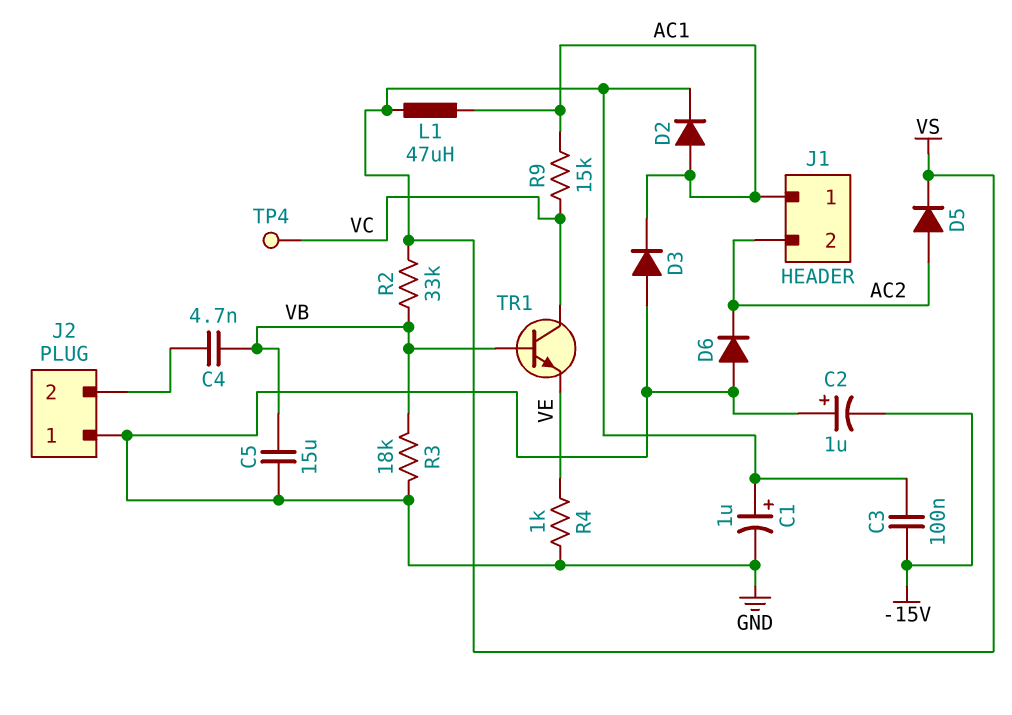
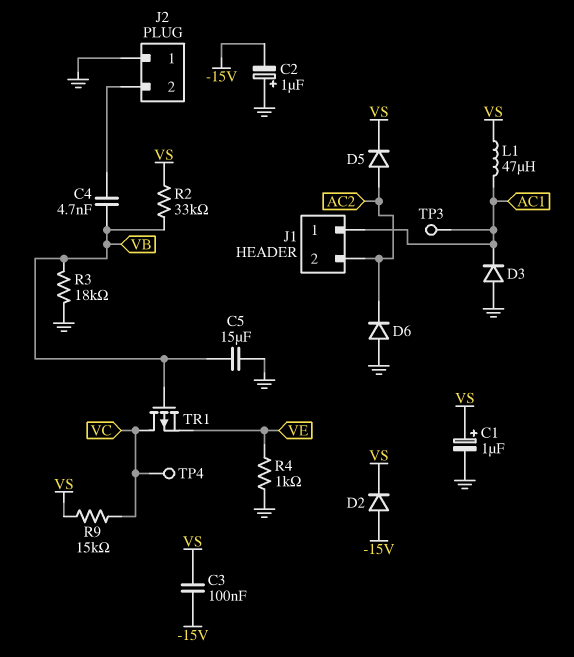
D2: diode (A AC1, K VS) -> diode (A -15V, K VS)
R9: 15k (AC1, VC) -> 15k (VC, VS)
TP3: none -> test point (AC1)
TR1: NPN (B VB, C VC, E VE) -> PMOS (G VB, D VC, S VE)

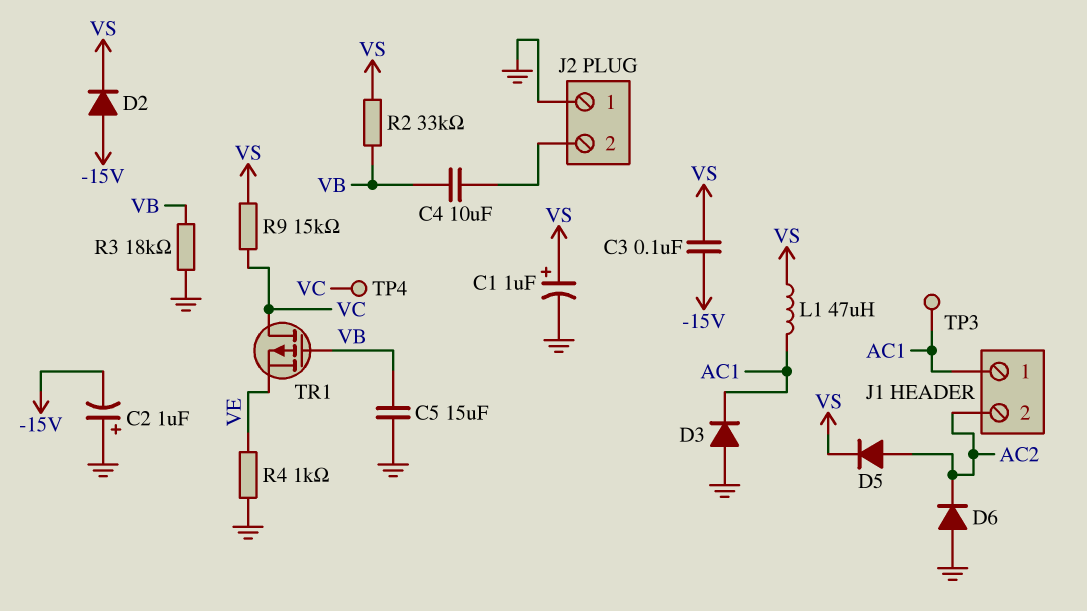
C4: 4.7nF (J2/2, VB) -> 10uF (J2/2, VB)

